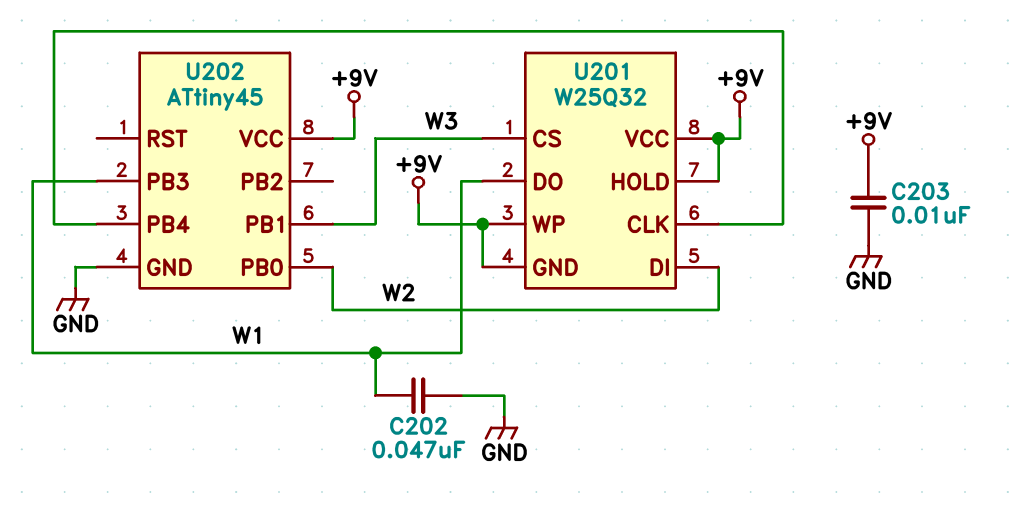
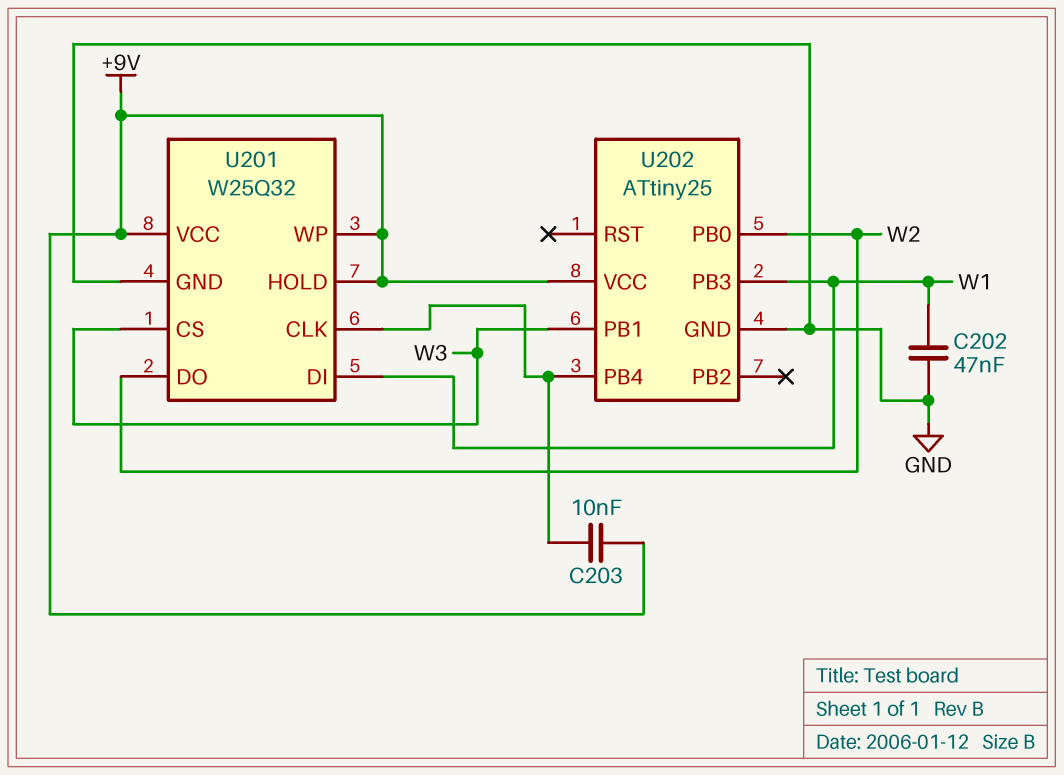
C203: 10nF (+9V, GND) -> 10nF (+9V, U201/CLK)
U201 pin DI: W2 -> W1
U201 pin DO: W1 -> W2
U201 pin GND: +9V -> GND
U202: ATtiny45 -> ATtiny25

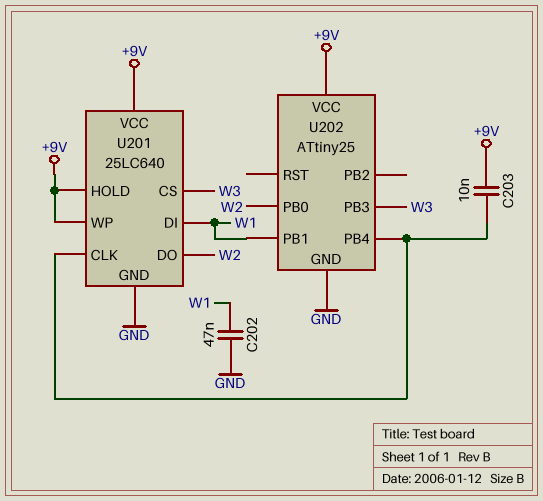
U201: W25Q32 -> 25LC640
U202 pin PB1: W3 -> W1
U202 pin PB3: W1 -> W3

